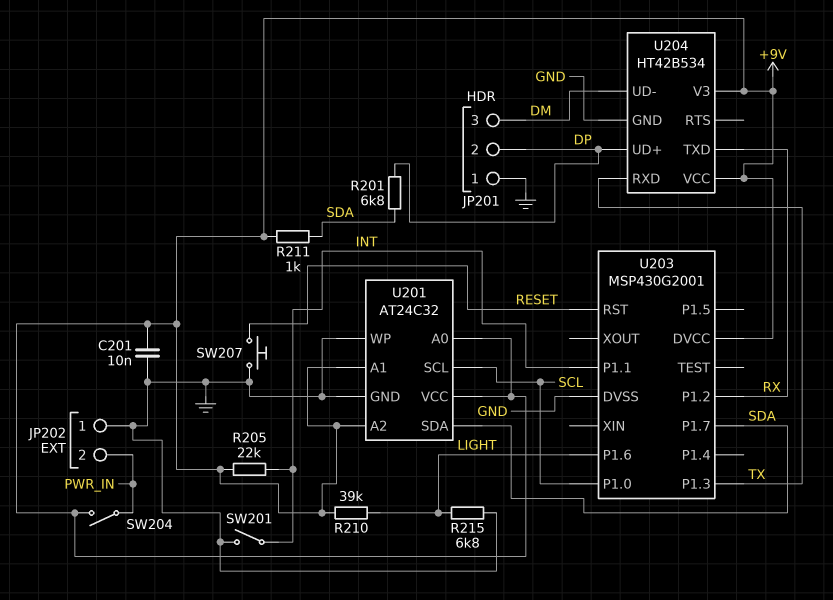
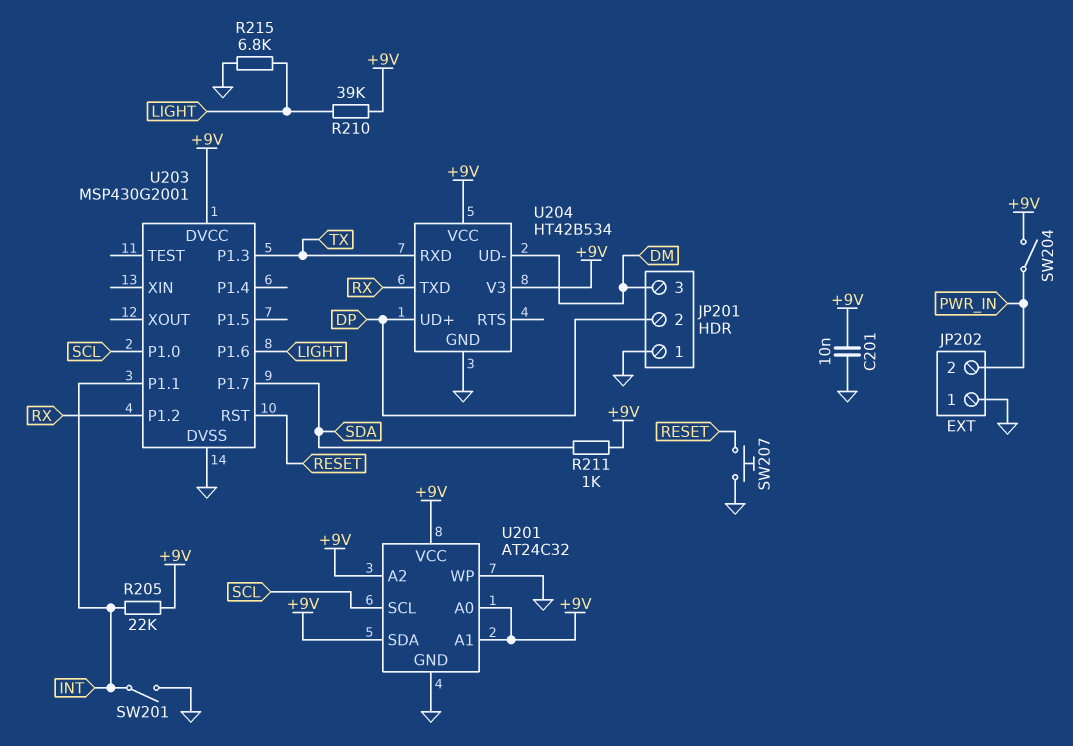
R201: 6.8k (DP, SDA) -> none
U201 pin SDA: SDA -> +9V

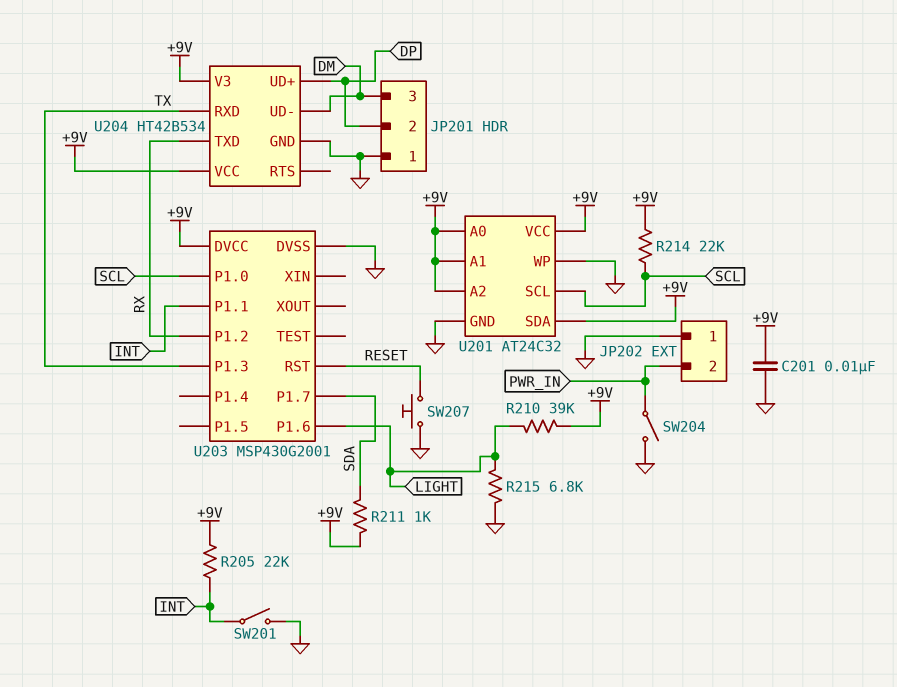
R214: none -> 22k (+9V, SCL)
SW204: switch (+9V, PWR_IN) -> switch (GND, PWR_IN)

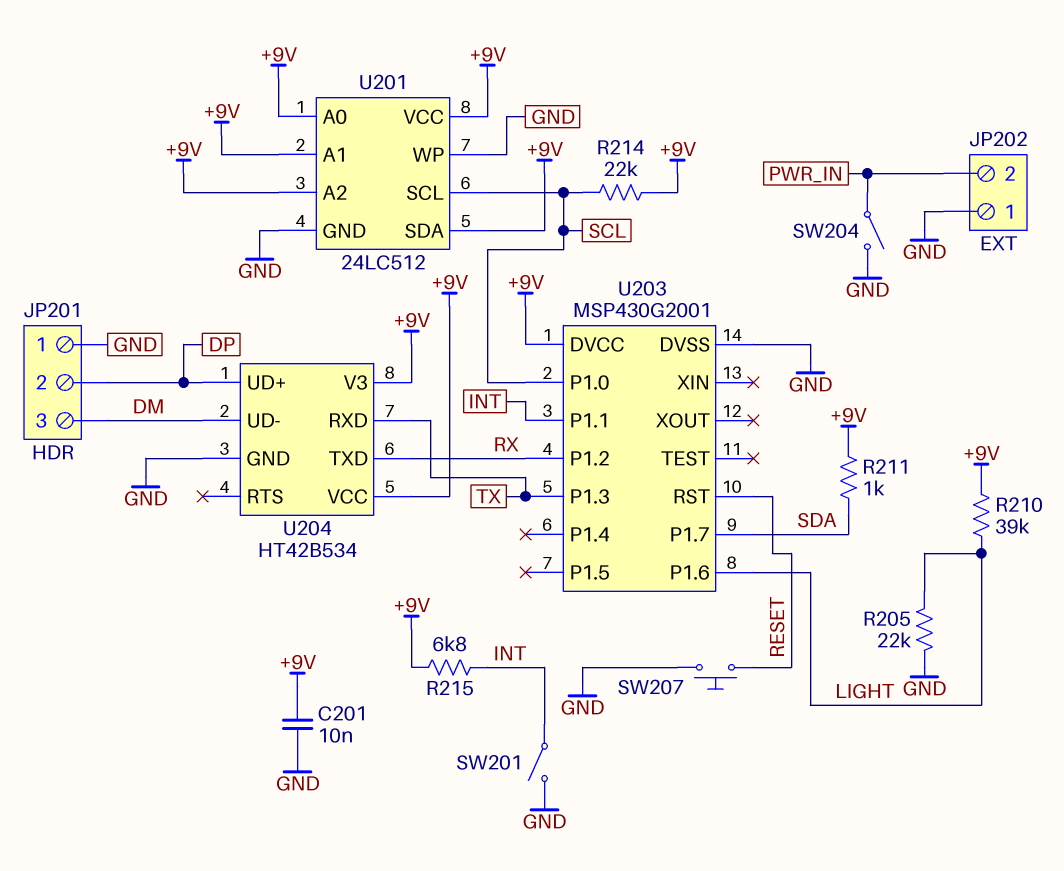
R205: 22k (+9V, INT) -> 22k (GND, LIGHT)
R215: 6.8k (GND, LIGHT) -> 6.8k (+9V, INT)
U201: AT24C32 -> 24LC512

